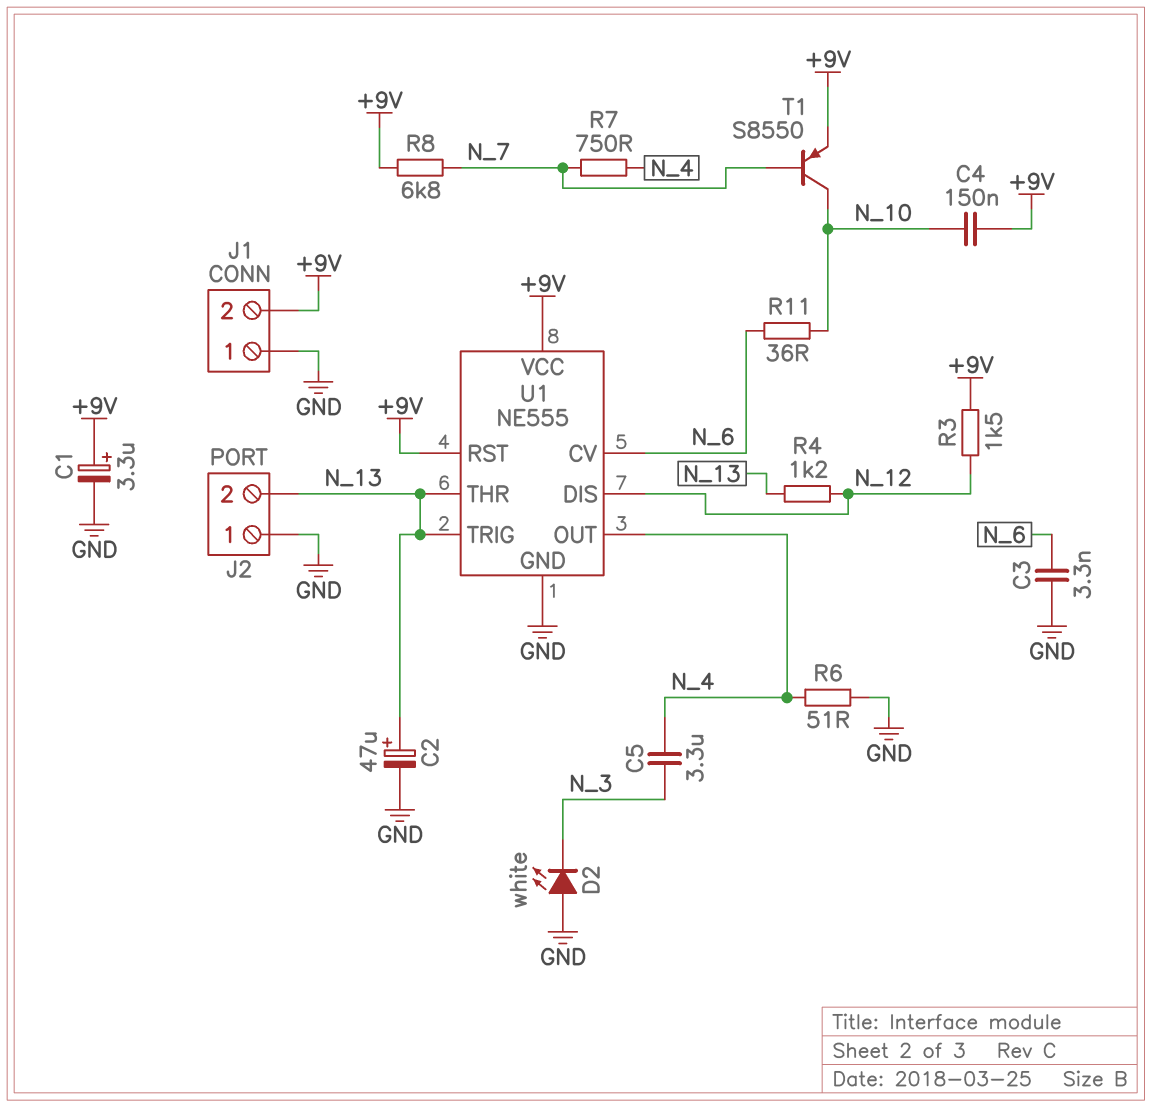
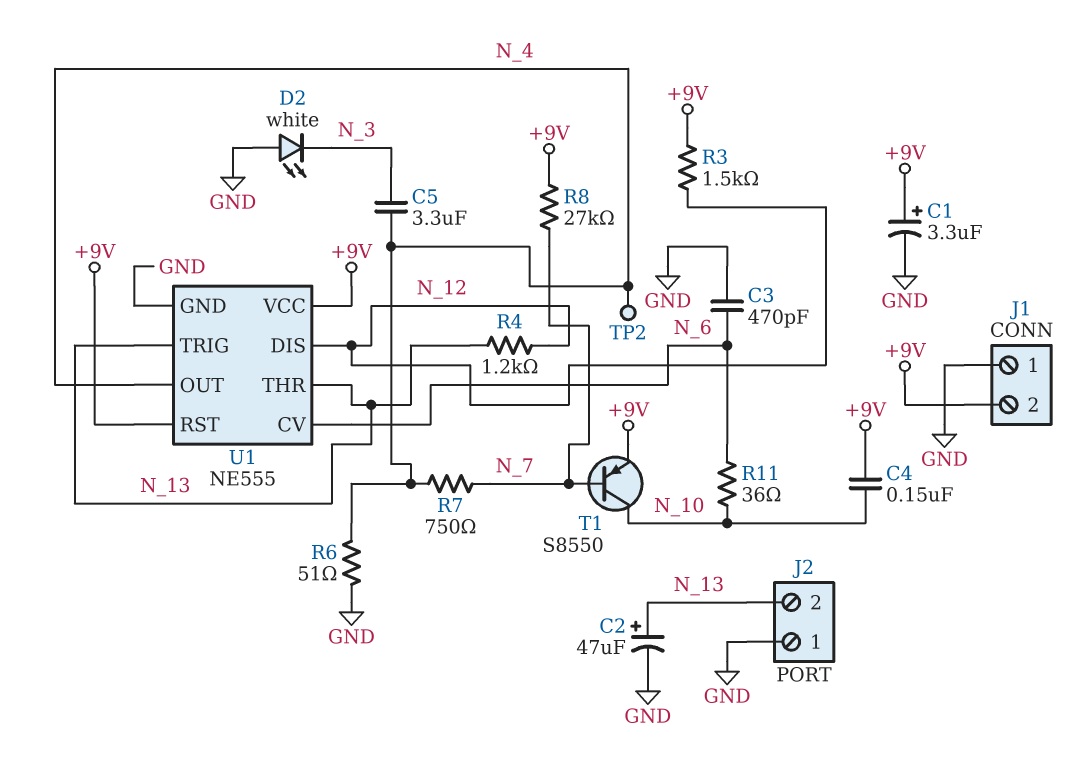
C3: 3.3nF (GND, N_6) -> 470pF (GND, N_6)
R8: 6.8k (+9V, N_7) -> 27k (+9V, N_7)
TP2: none -> test point (N_4)

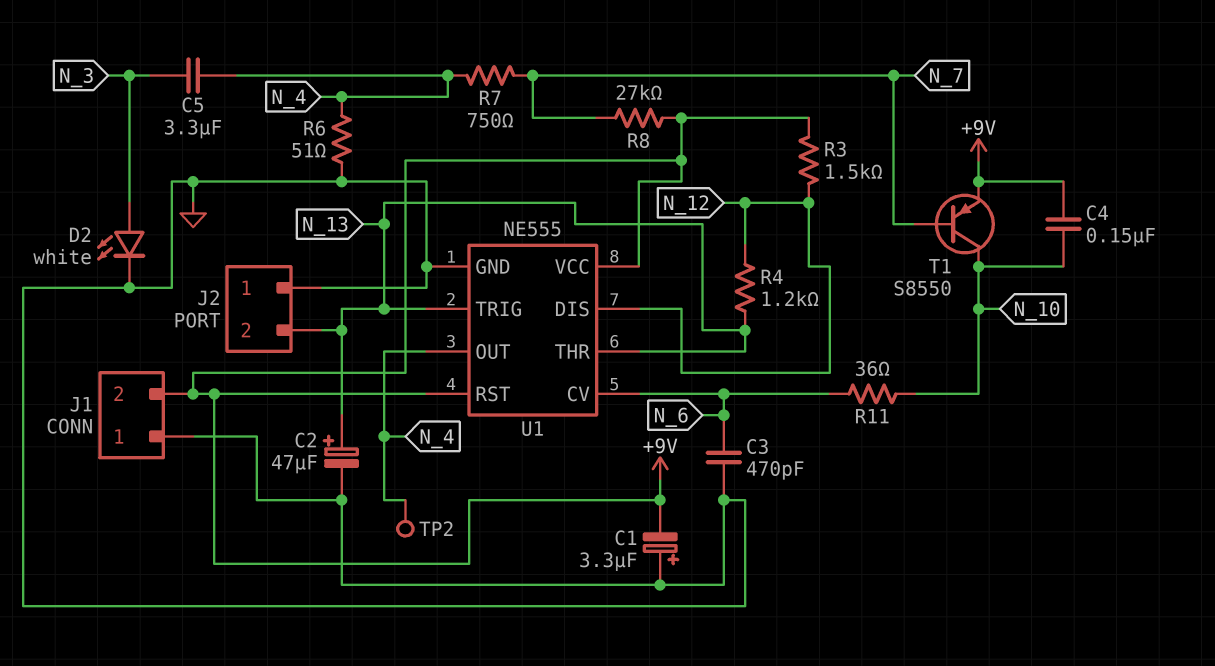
C1: 3.3uF (plus +9V, minus GND) -> 3.3uF (plus GND, minus +9V)
D2: LED white (A GND, K N_3) -> LED white (A N_3, K GND)

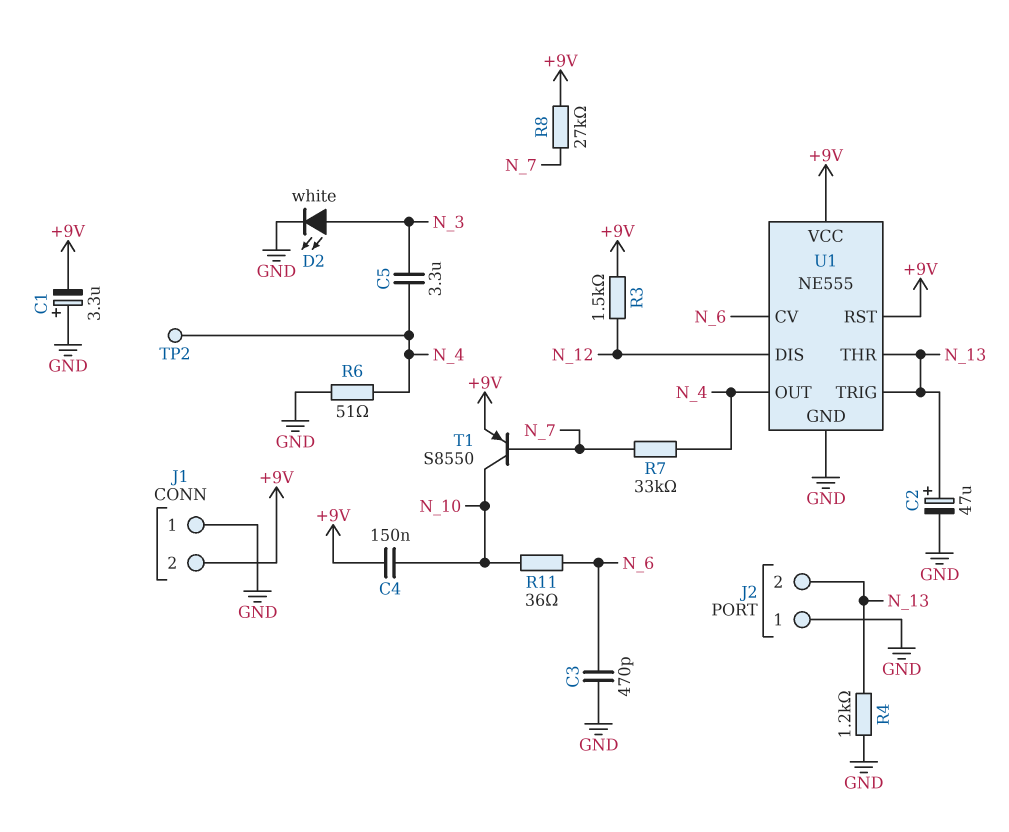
R4: 1.2k (N_12, N_13) -> 1.2k (GND, N_13)
R7: 750 (N_4, N_7) -> 33k (N_4, N_7)

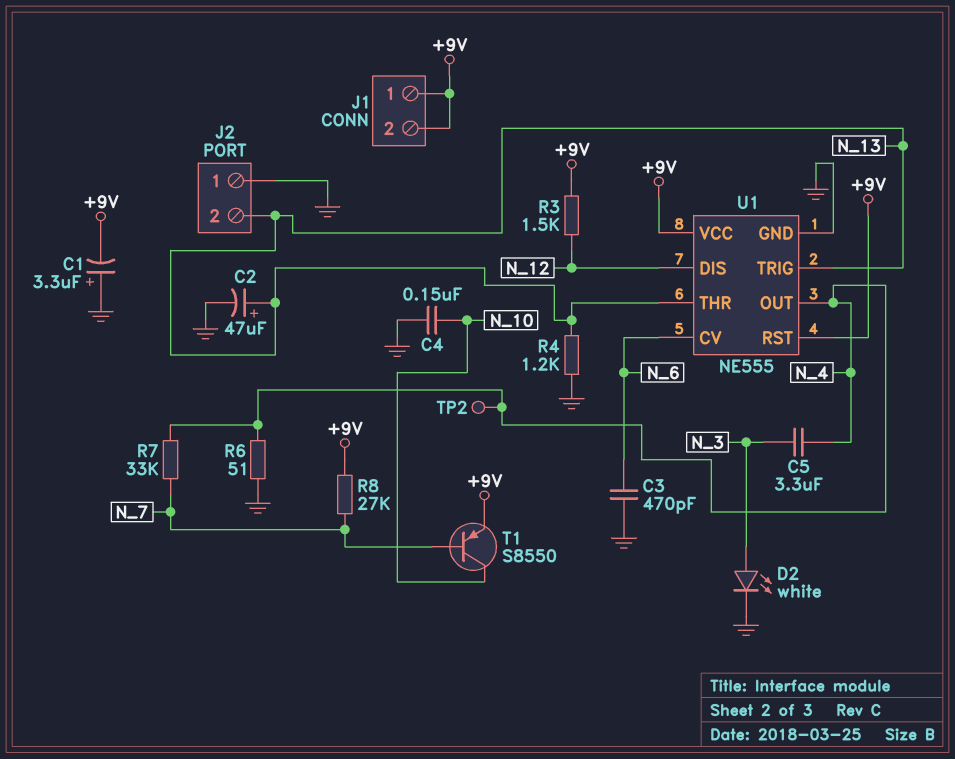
C4: 150nF (+9V, N_10) -> 150nF (GND, N_10)
J1 pin 1: GND -> +9V
R11: 36 (N_6, N_10) -> none

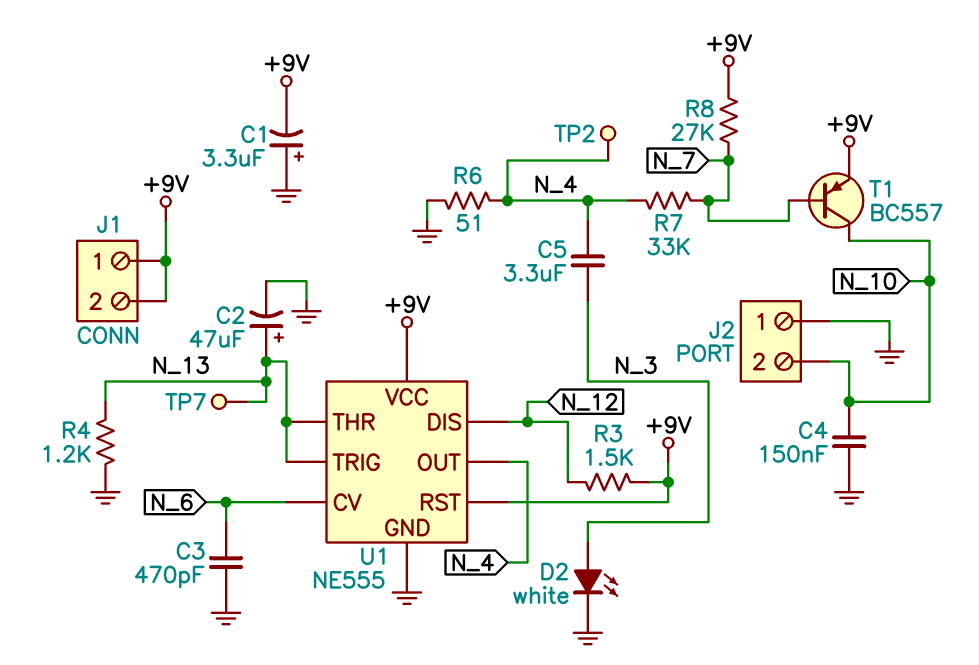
J2 pin 2: N_13 -> N_10
T1: PNP S8550 (B N_7, C N_10, E +9V) -> PNP BC557 (B N_7, C N_10, E +9V)
TP7: none -> test point (N_13)

